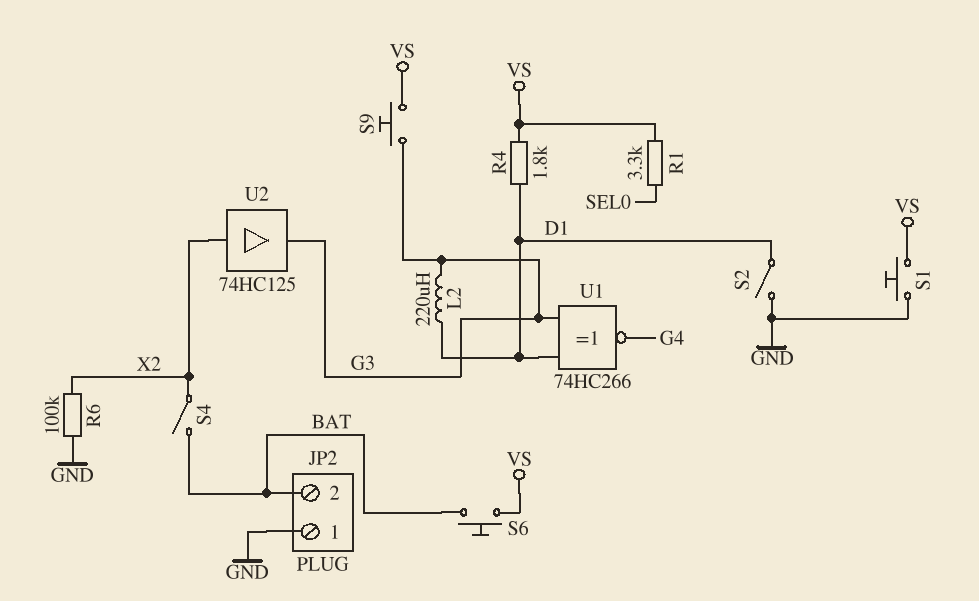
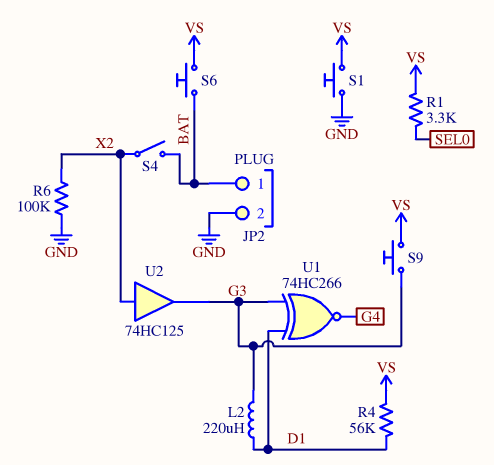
JP2 pin 1: GND -> BAT
JP2 pin 2: BAT -> GND
R4: 1.8k (D1, VS) -> 56k (D1, VS)
S2: switch (D1, GND) -> none

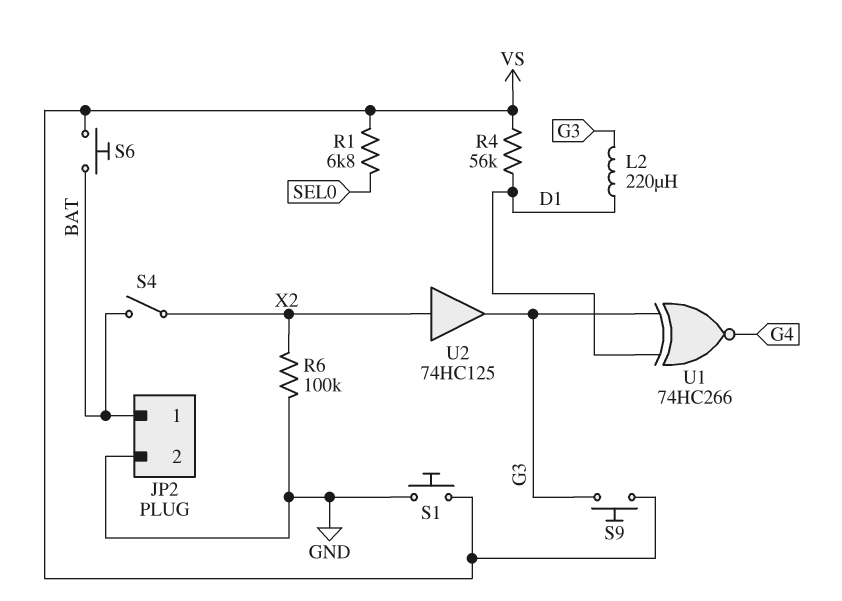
R1: 3.3k (SEL0, VS) -> 6.8k (SEL0, VS)

